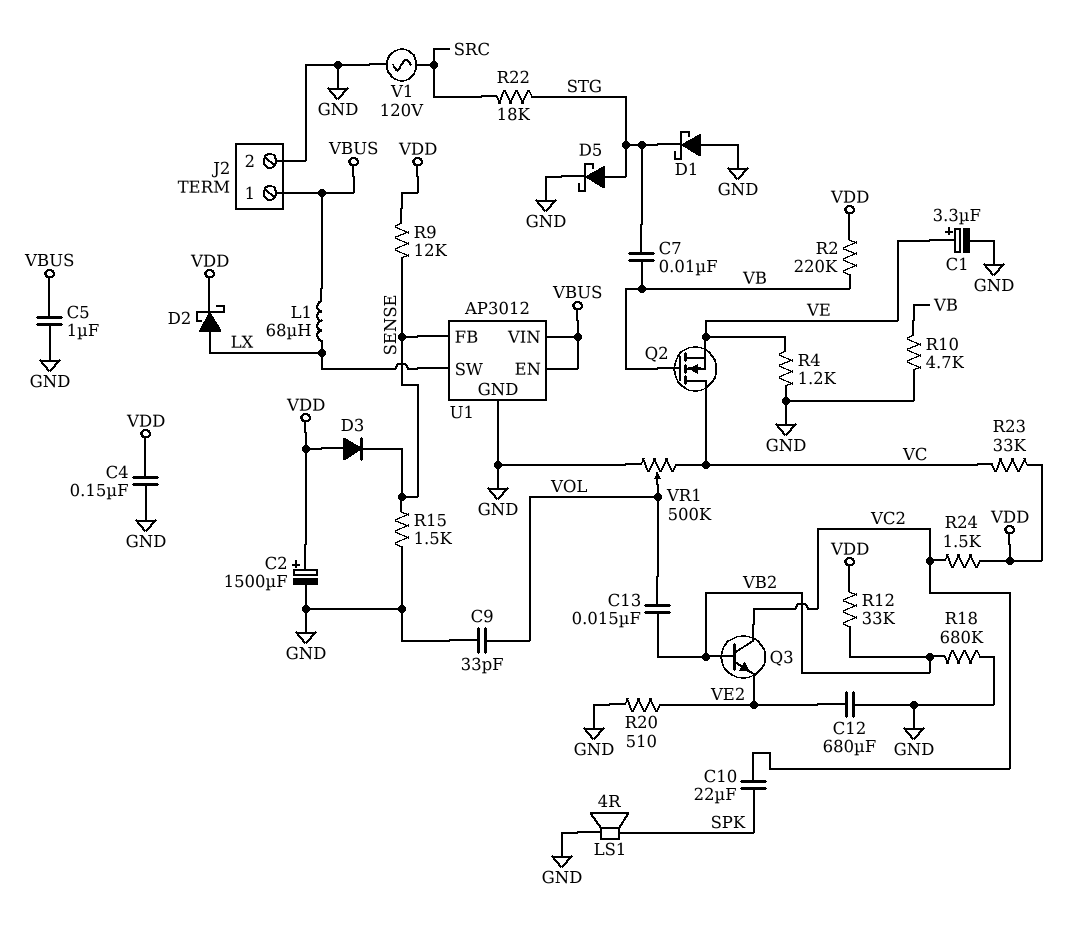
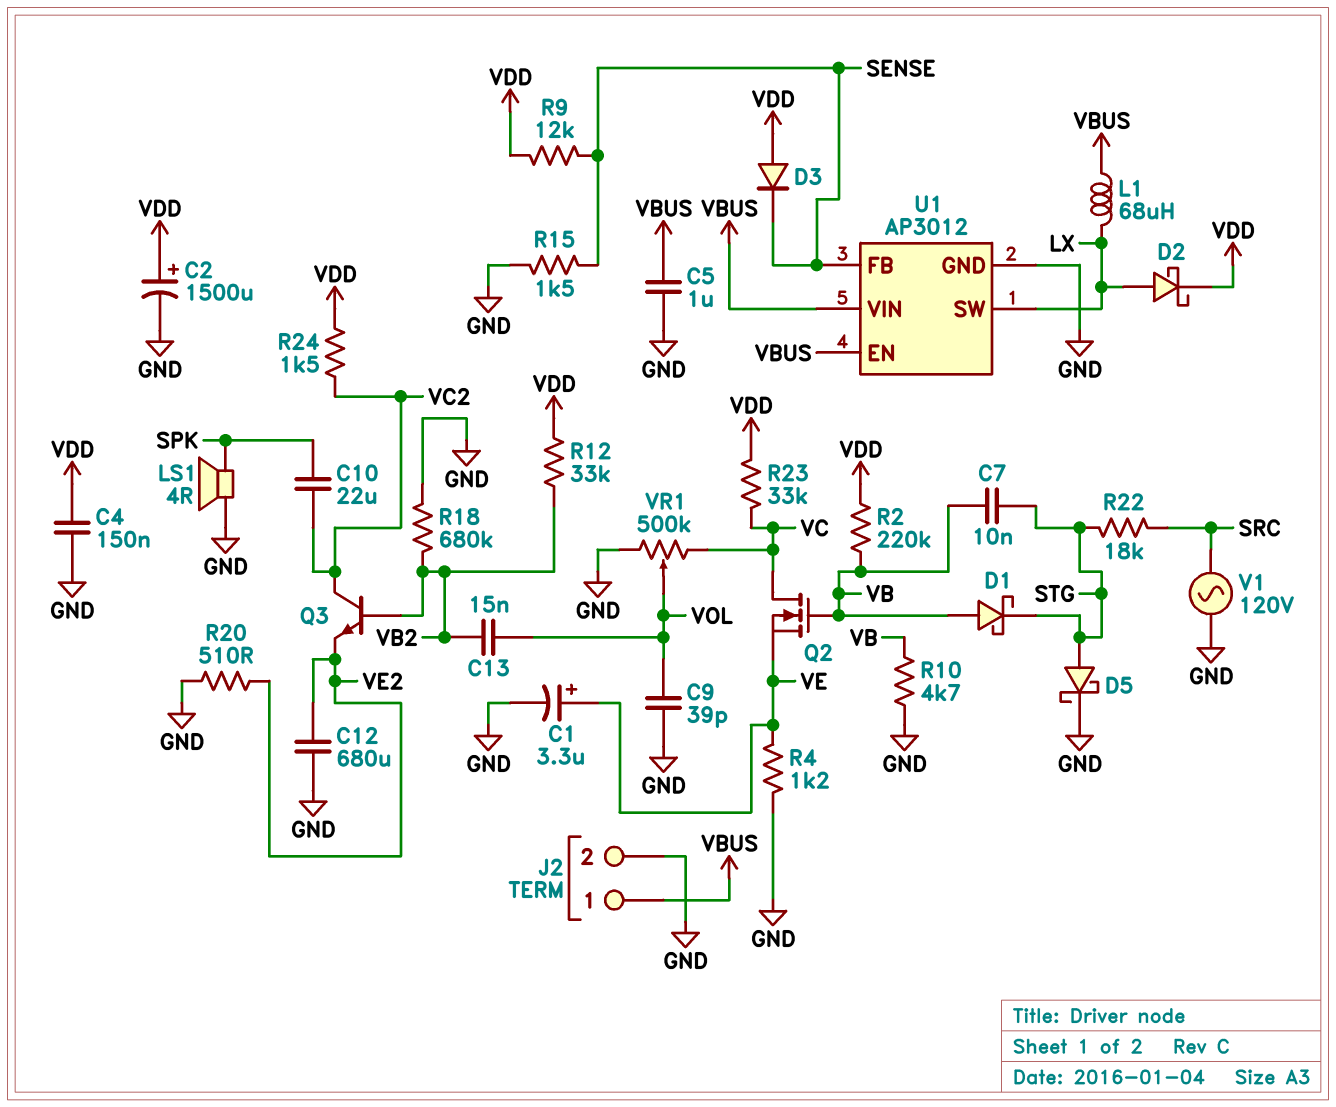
C9: 33pF (GND, VOL) -> 39pF (GND, VOL)
D1: schottky (A GND, K STG) -> schottky (A VB, K STG)

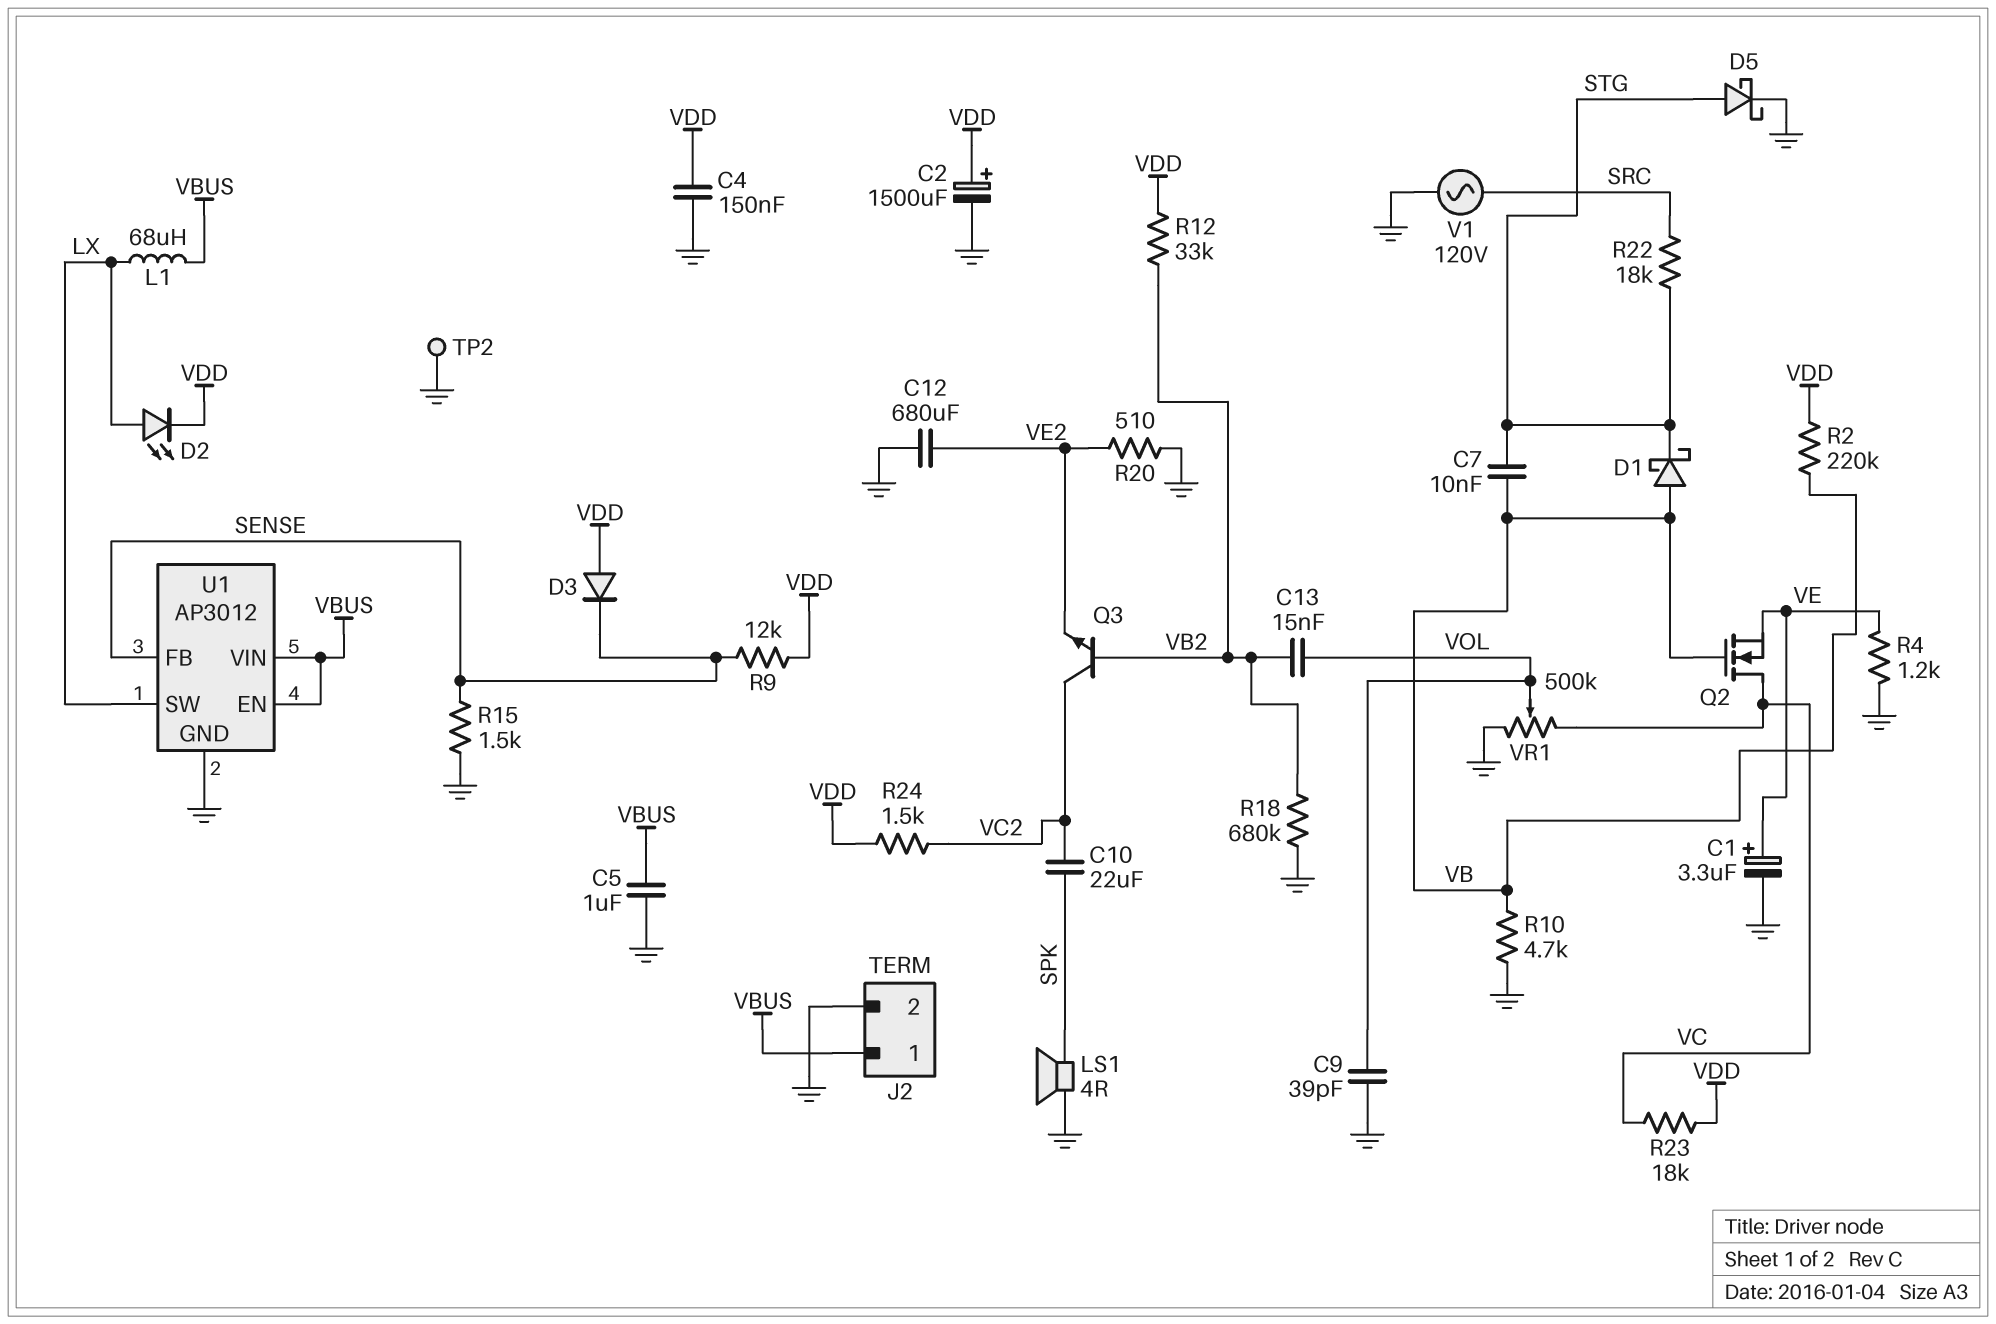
D2: schottky (A LX, K VDD) -> LED (A LX, K VDD)
R23: 33k (VC, VDD) -> 18k (VC, VDD)
TP2: none -> test point (GND)

